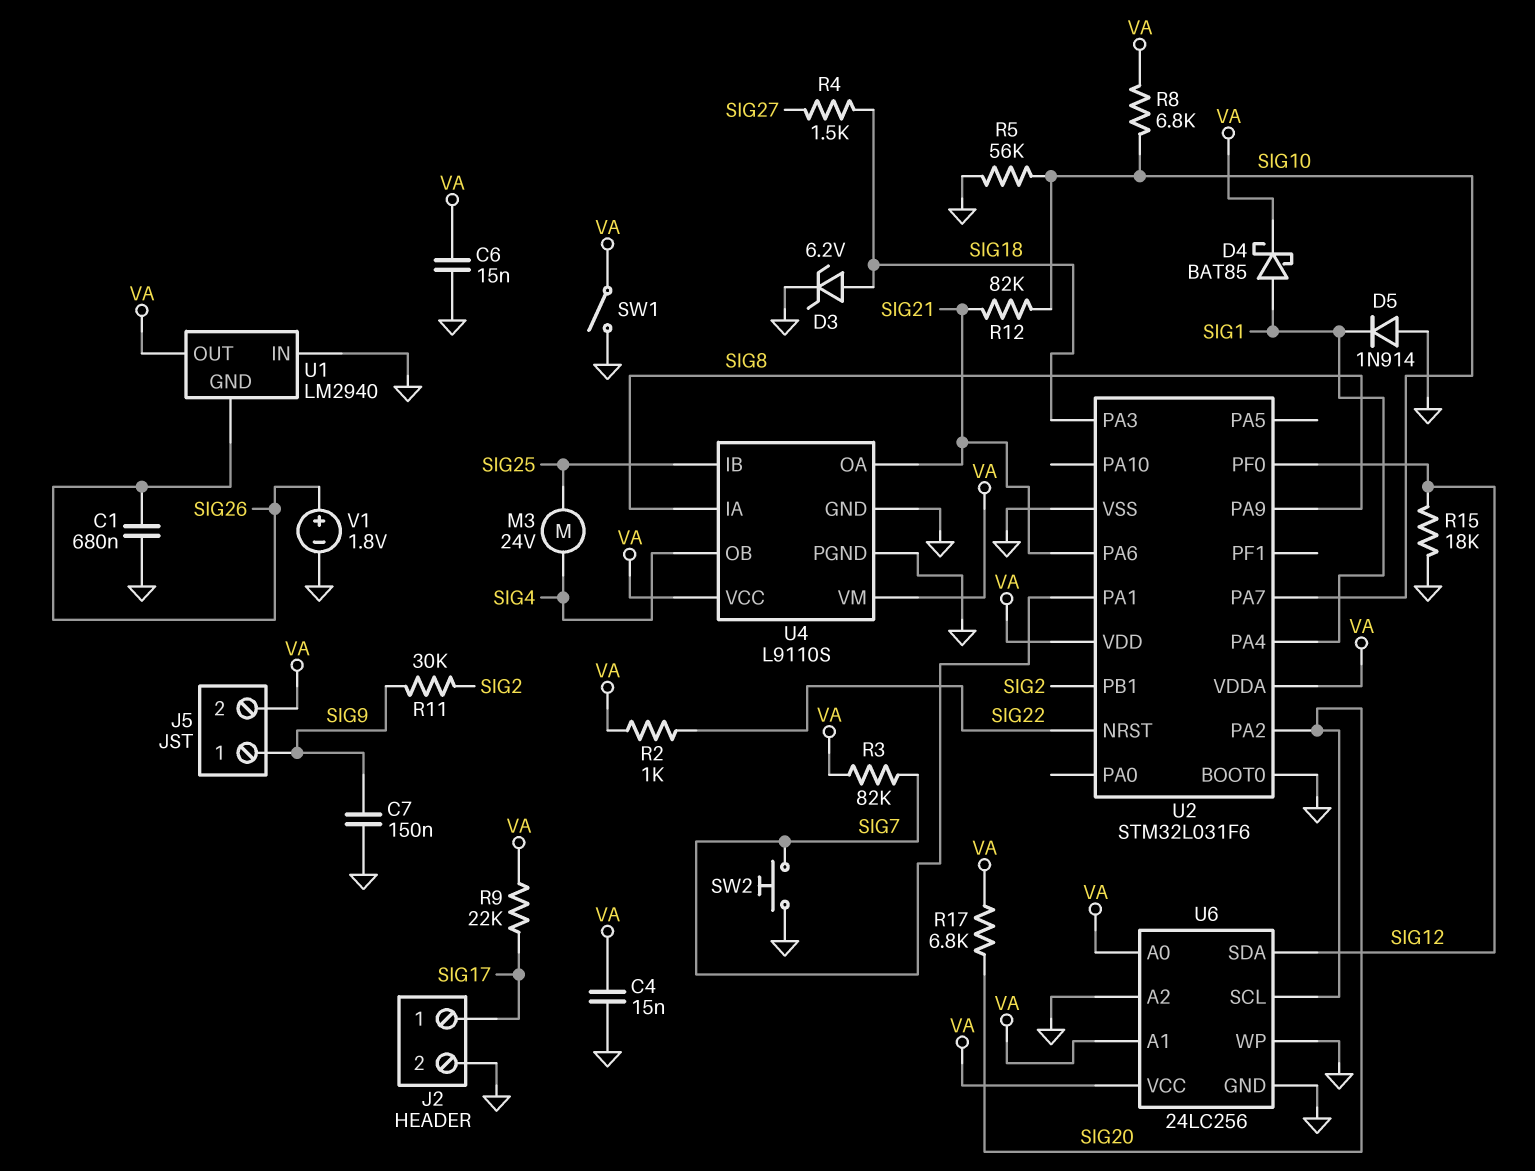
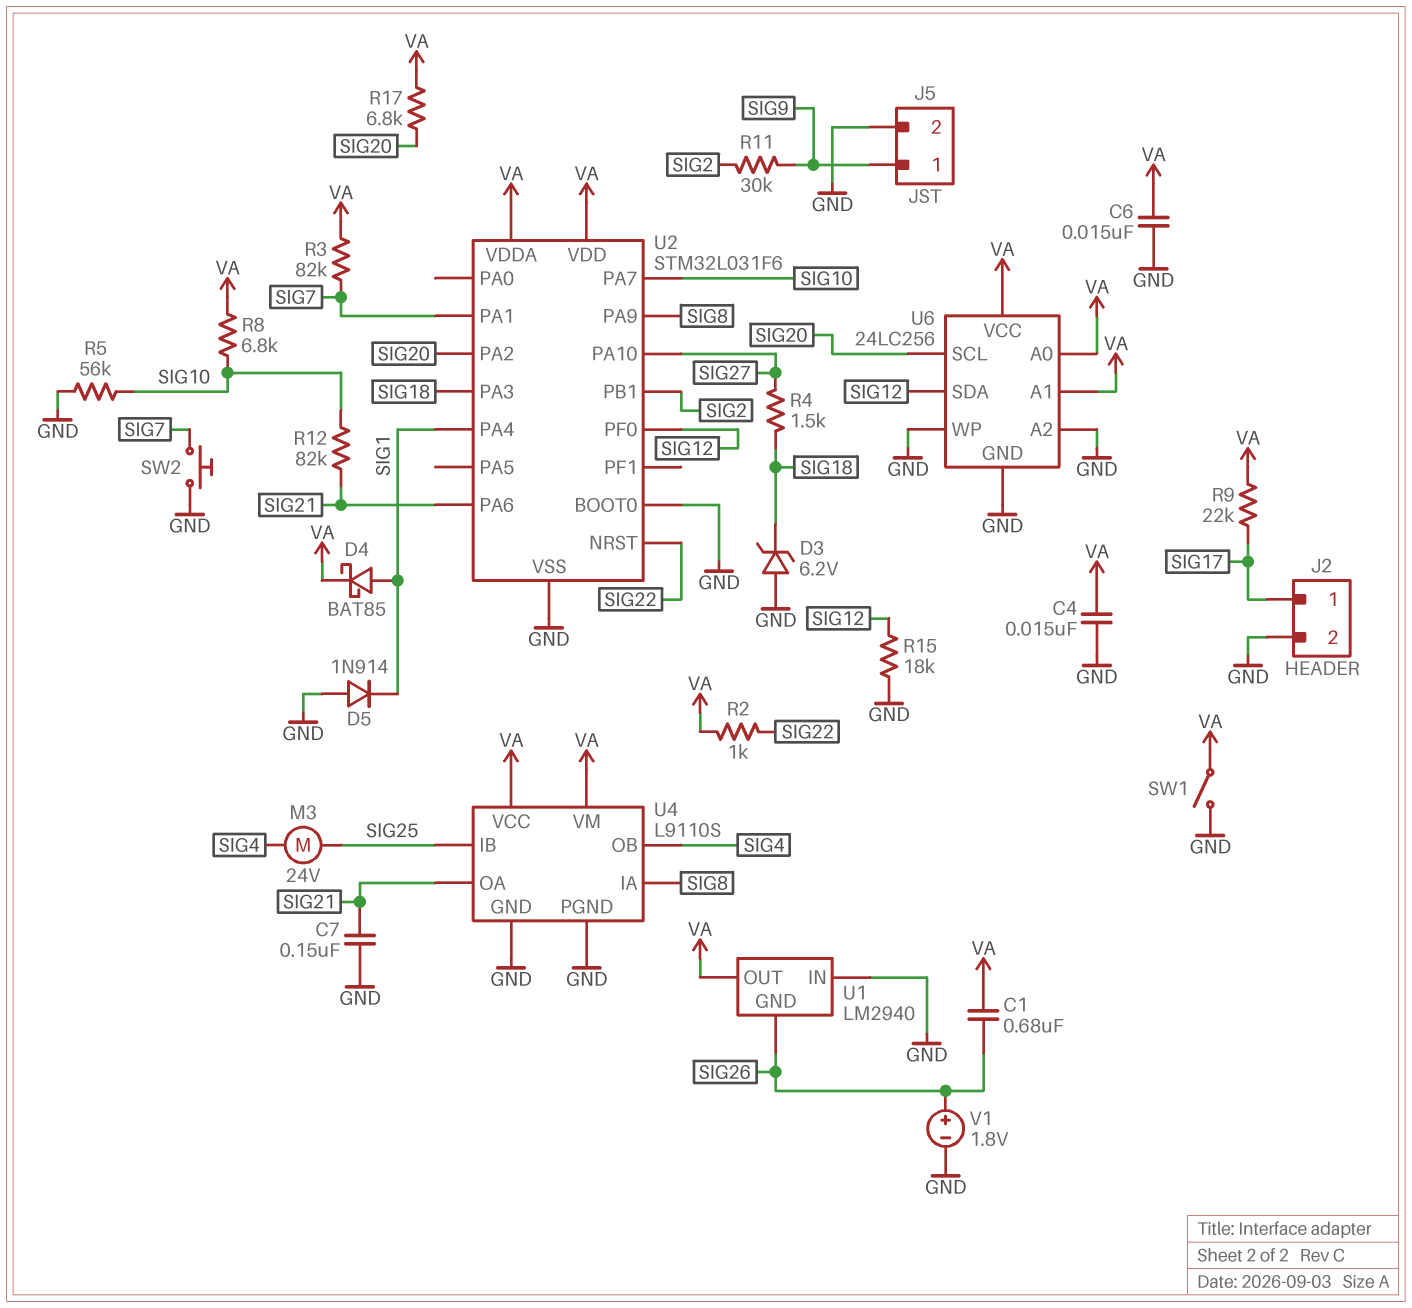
C1: 680nF (GND, SIG26) -> 680nF (SIG26, VA)
C7: 150nF (GND, SIG9) -> 150nF (GND, SIG21)
D3: zener 6.2V (A SIG18, K GND) -> zener 6.2V (A GND, K SIG18)
J5 pin 2: VA -> GND
U2 pin PA10: none -> SIG27

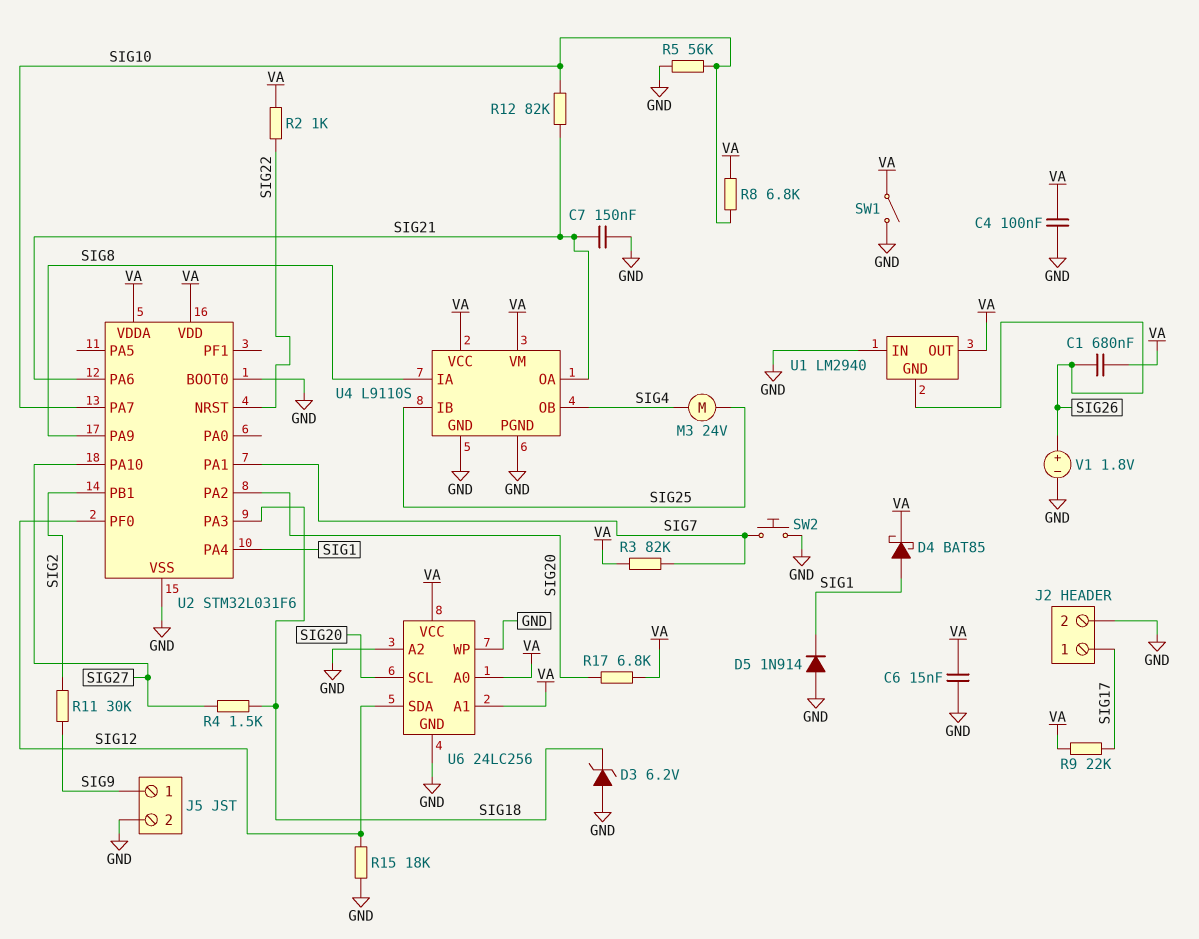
C4: 15nF (GND, VA) -> 100nF (GND, VA)

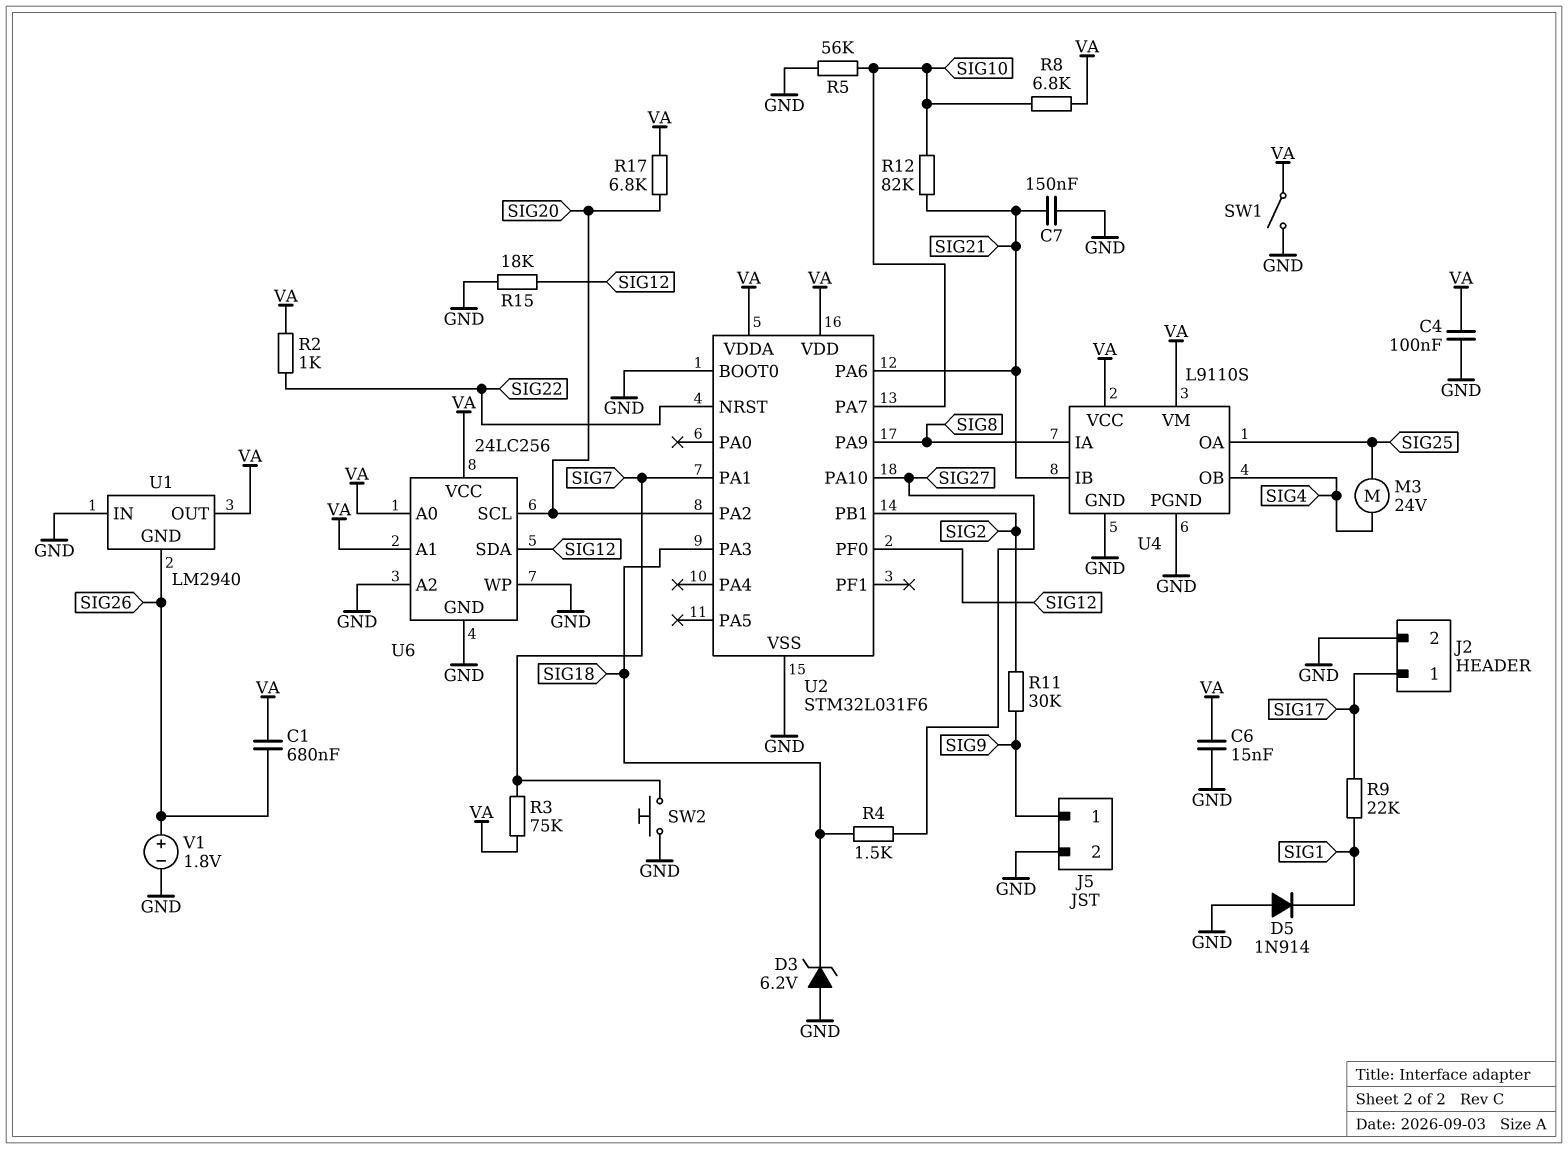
D4: schottky BAT85 (A SIG1, K VA) -> none
R3: 82k (SIG7, VA) -> 75k (SIG7, VA)
R9: 22k (SIG17, VA) -> 22k (SIG1, SIG17)
U2 pin PA4: SIG1 -> none
U4 pin IB: SIG25 -> SIG21
U4 pin OA: SIG21 -> SIG25

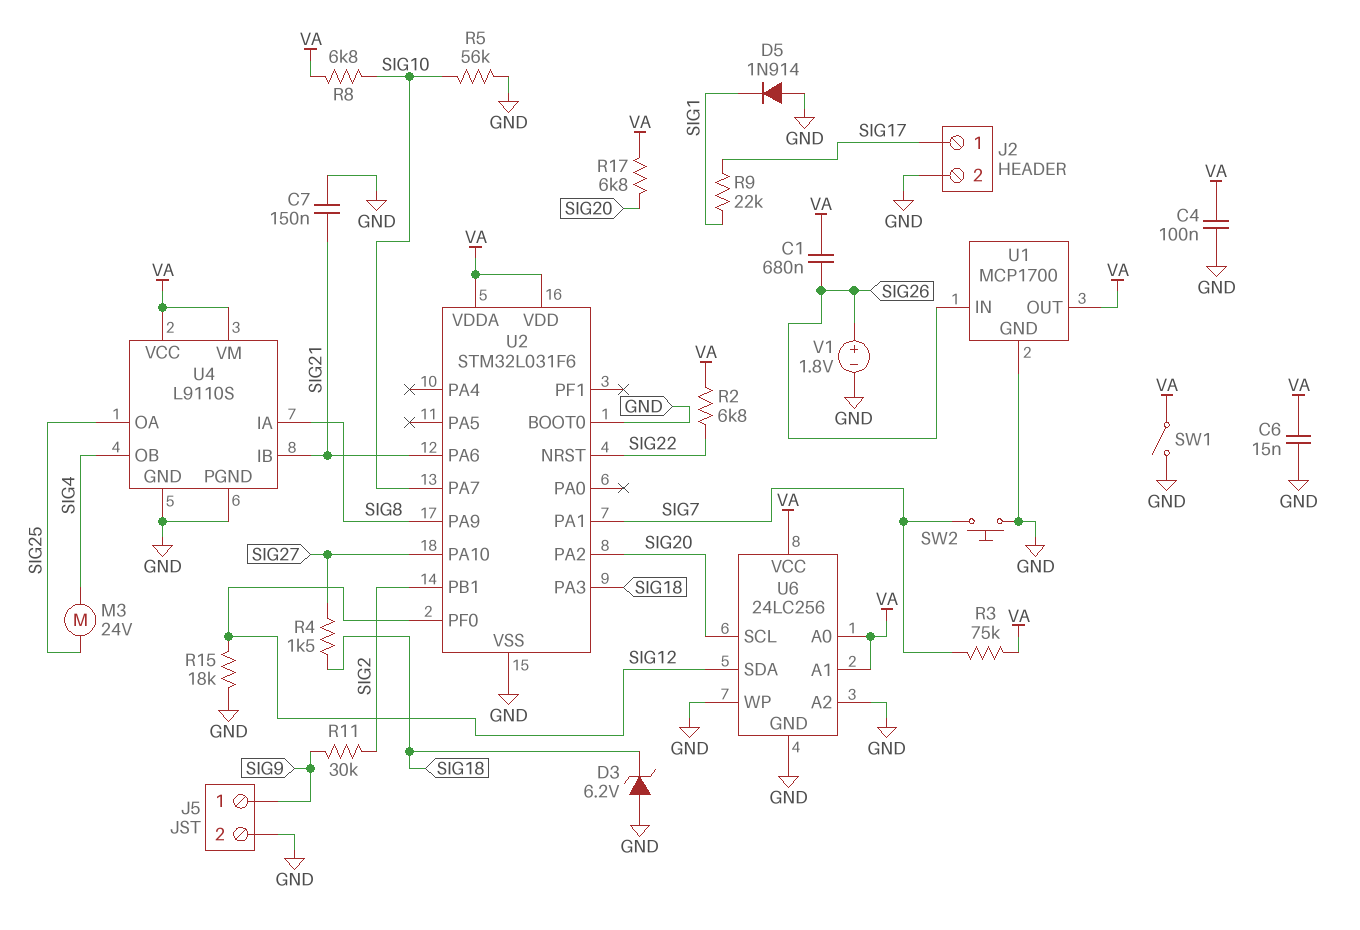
R2: 1k (SIG22, VA) -> 6.8k (SIG22, VA)
R12: 82k (SIG10, SIG21) -> none
U1: LM2940 -> MCP1700
U1 pin GND: SIG26 -> GND
U1 pin IN: GND -> SIG26

